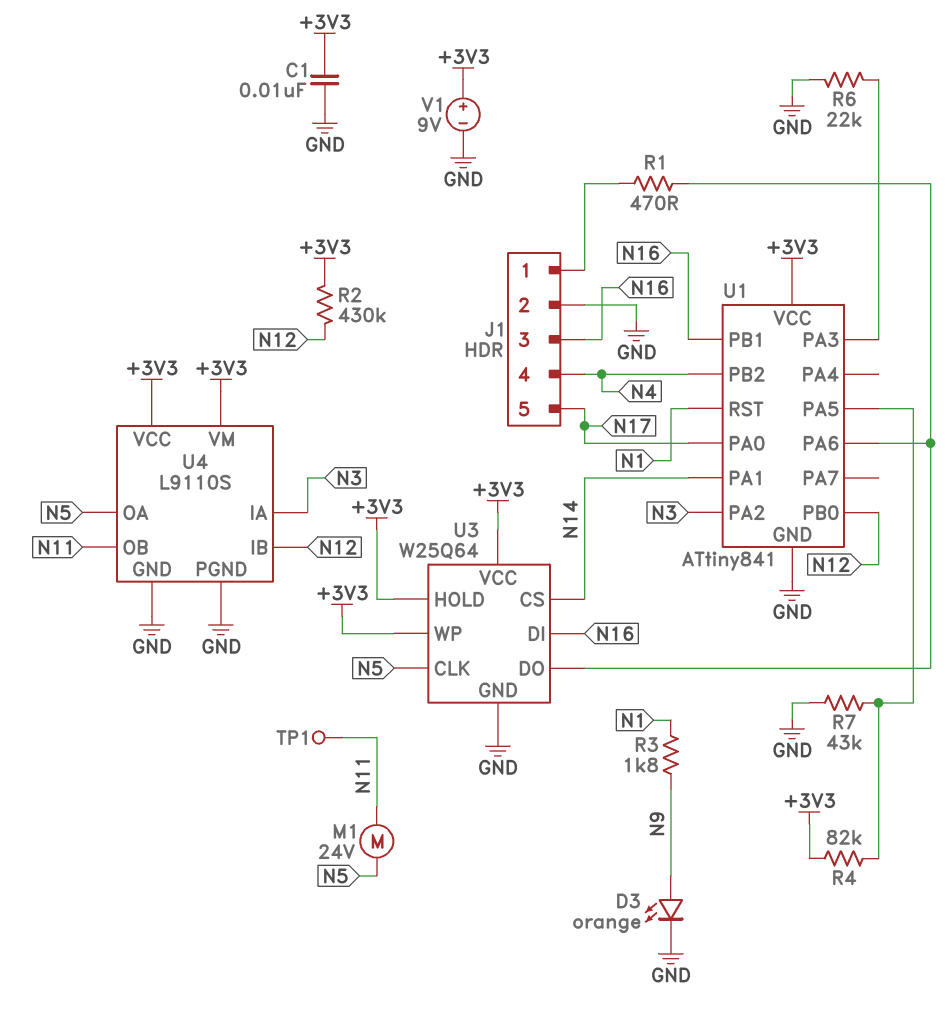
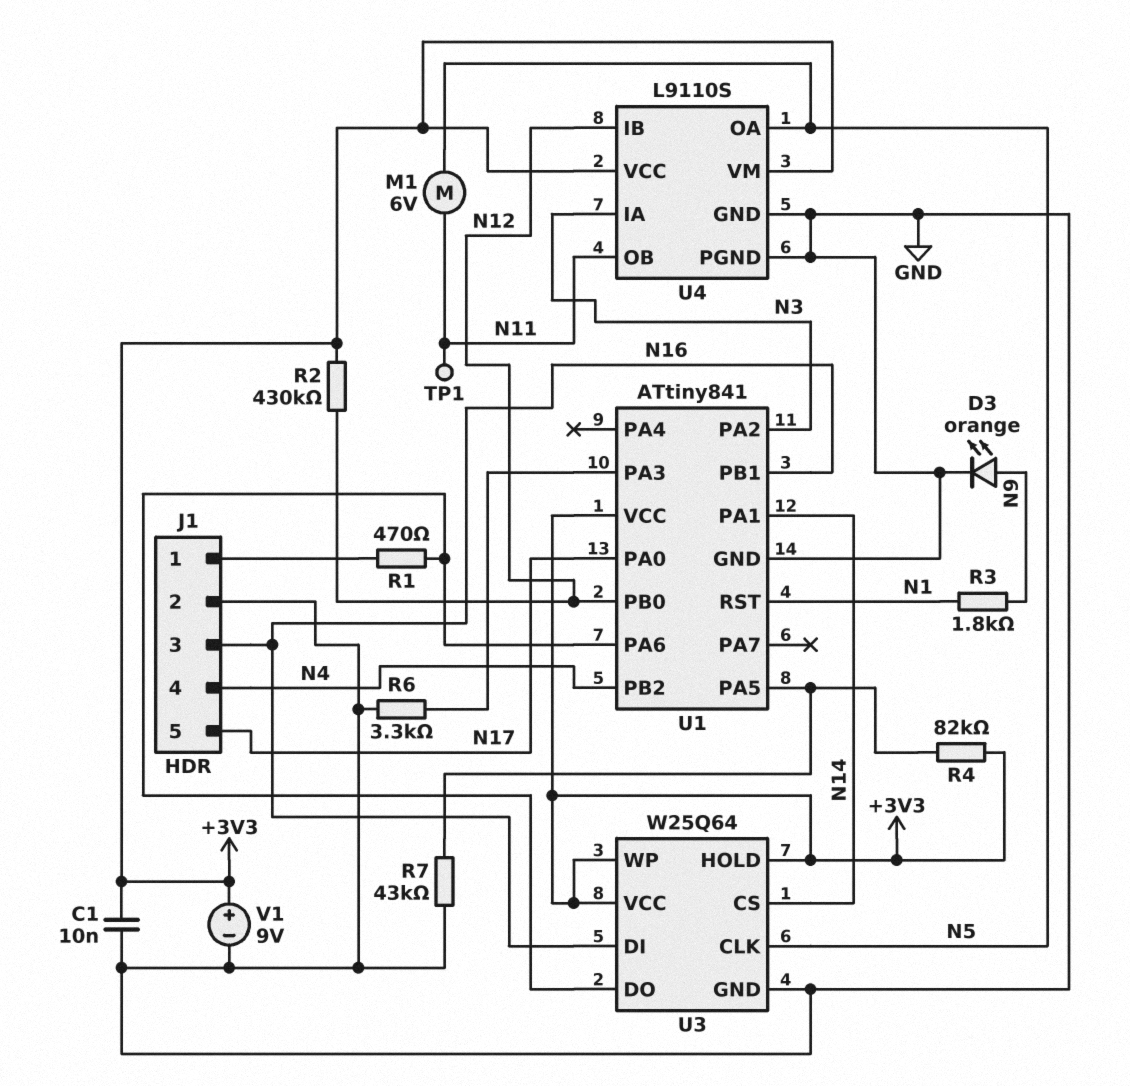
M1: motor 24V (N5, N11) -> motor 6V (N5, N11)
R6: 22k (GND, U1/PA3) -> 3.3k (GND, U1/PA3)

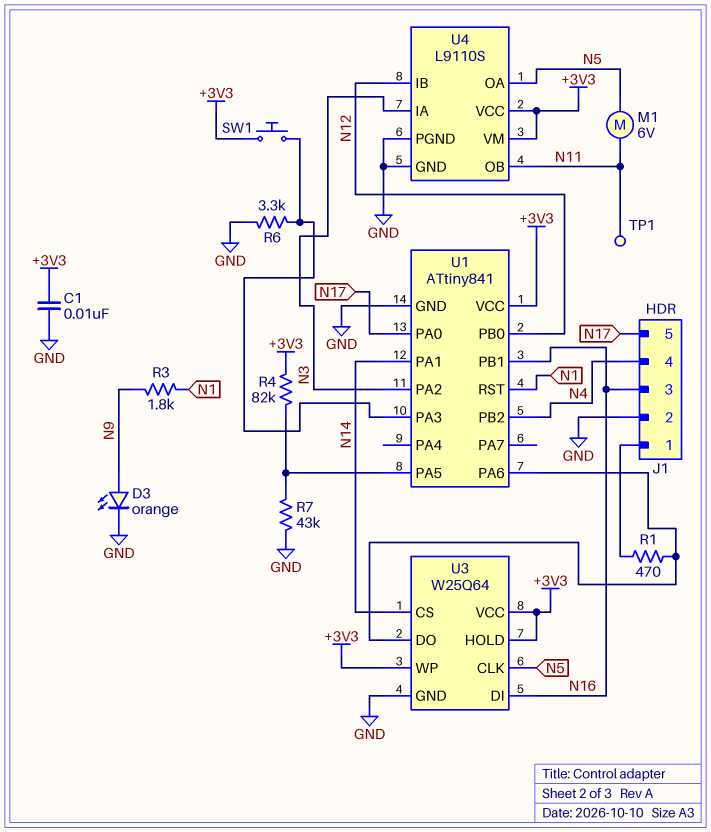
R2: 430k (+3V3, N12) -> none
SW1: none -> button (+3V3, U1/PA3)
V1: 9V (plus +3V3, minus GND) -> none

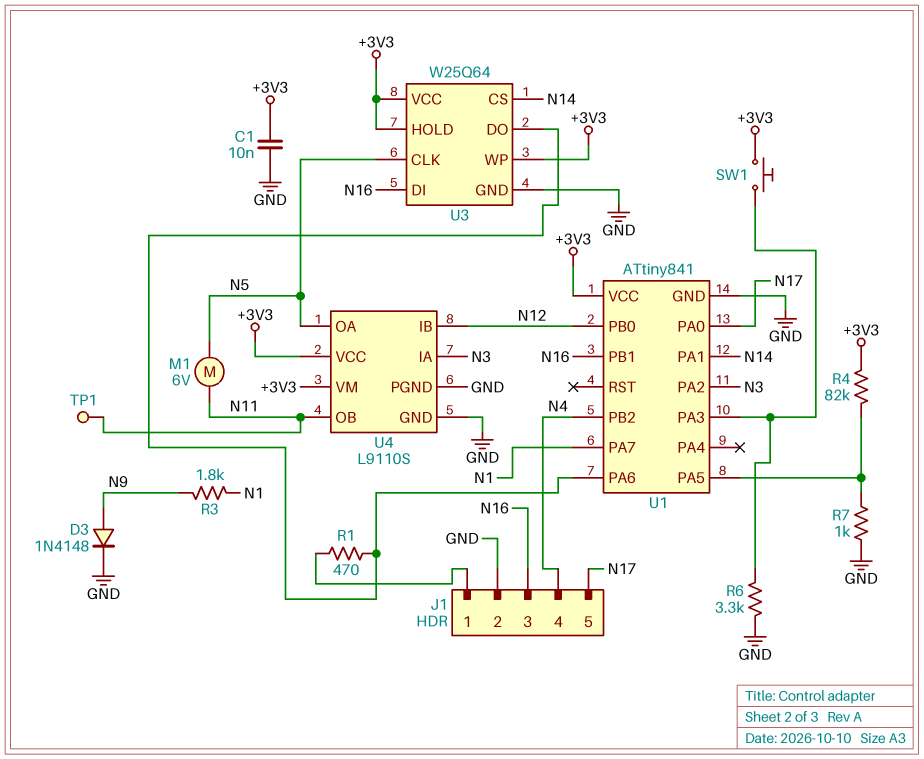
D3: LED orange (A N9, K GND) -> diode 1N4148 (A N9, K GND)
R7: 43k (GND, U1/PA5) -> 1k (GND, U1/PA5)
U1 pin PA7: none -> N1
U1 pin RST: N1 -> none

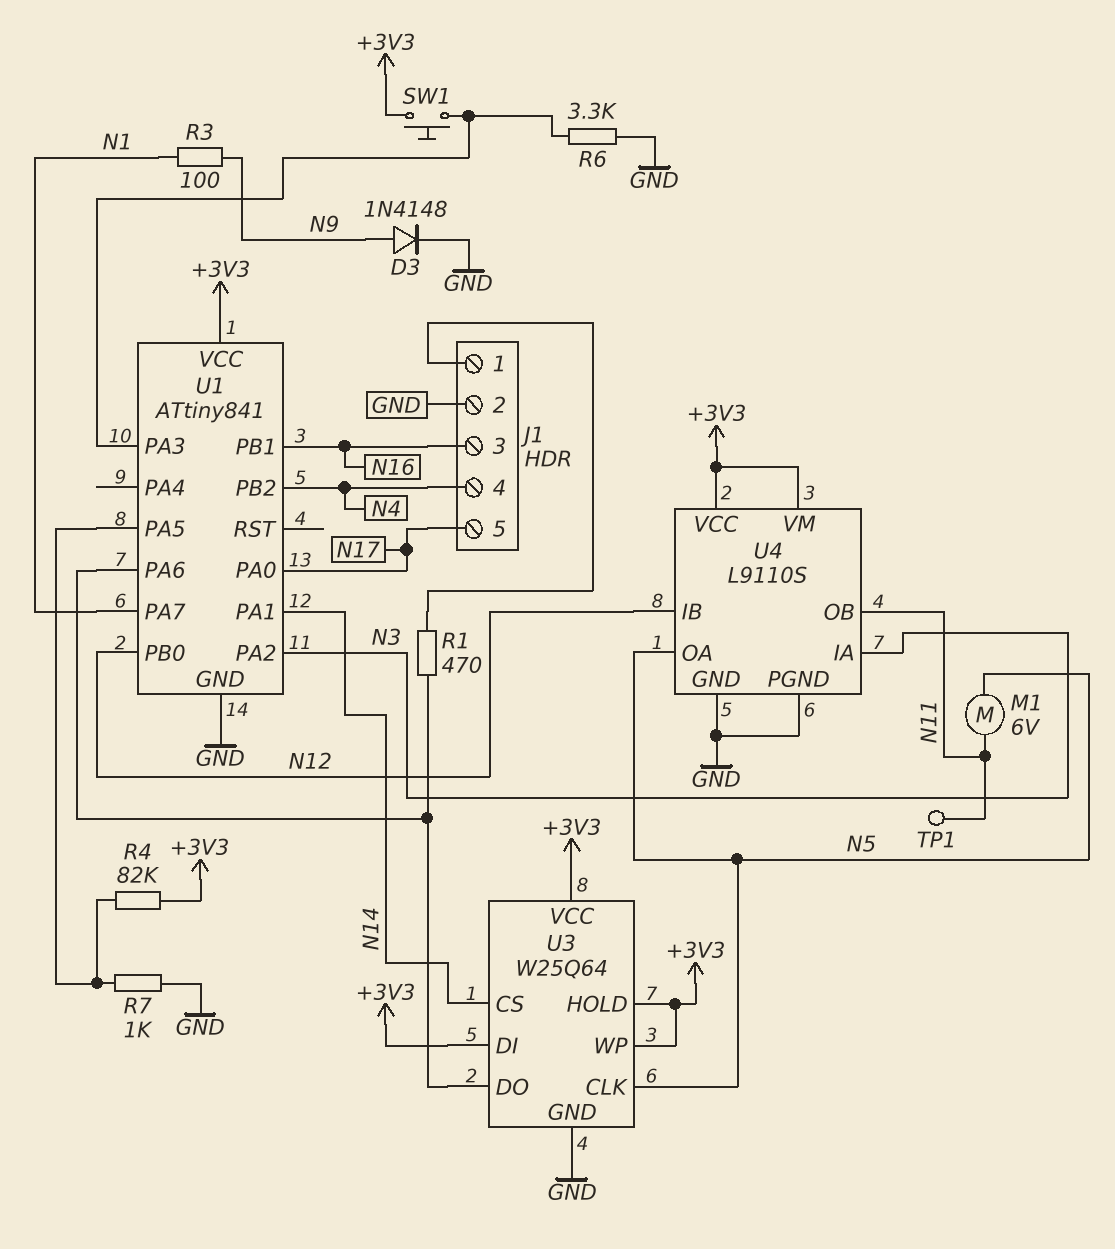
C1: 10nF (+3V3, GND) -> none
R3: 1.8k (N1, N9) -> 100 (N1, N9)
U3 pin DI: N16 -> +3V3

